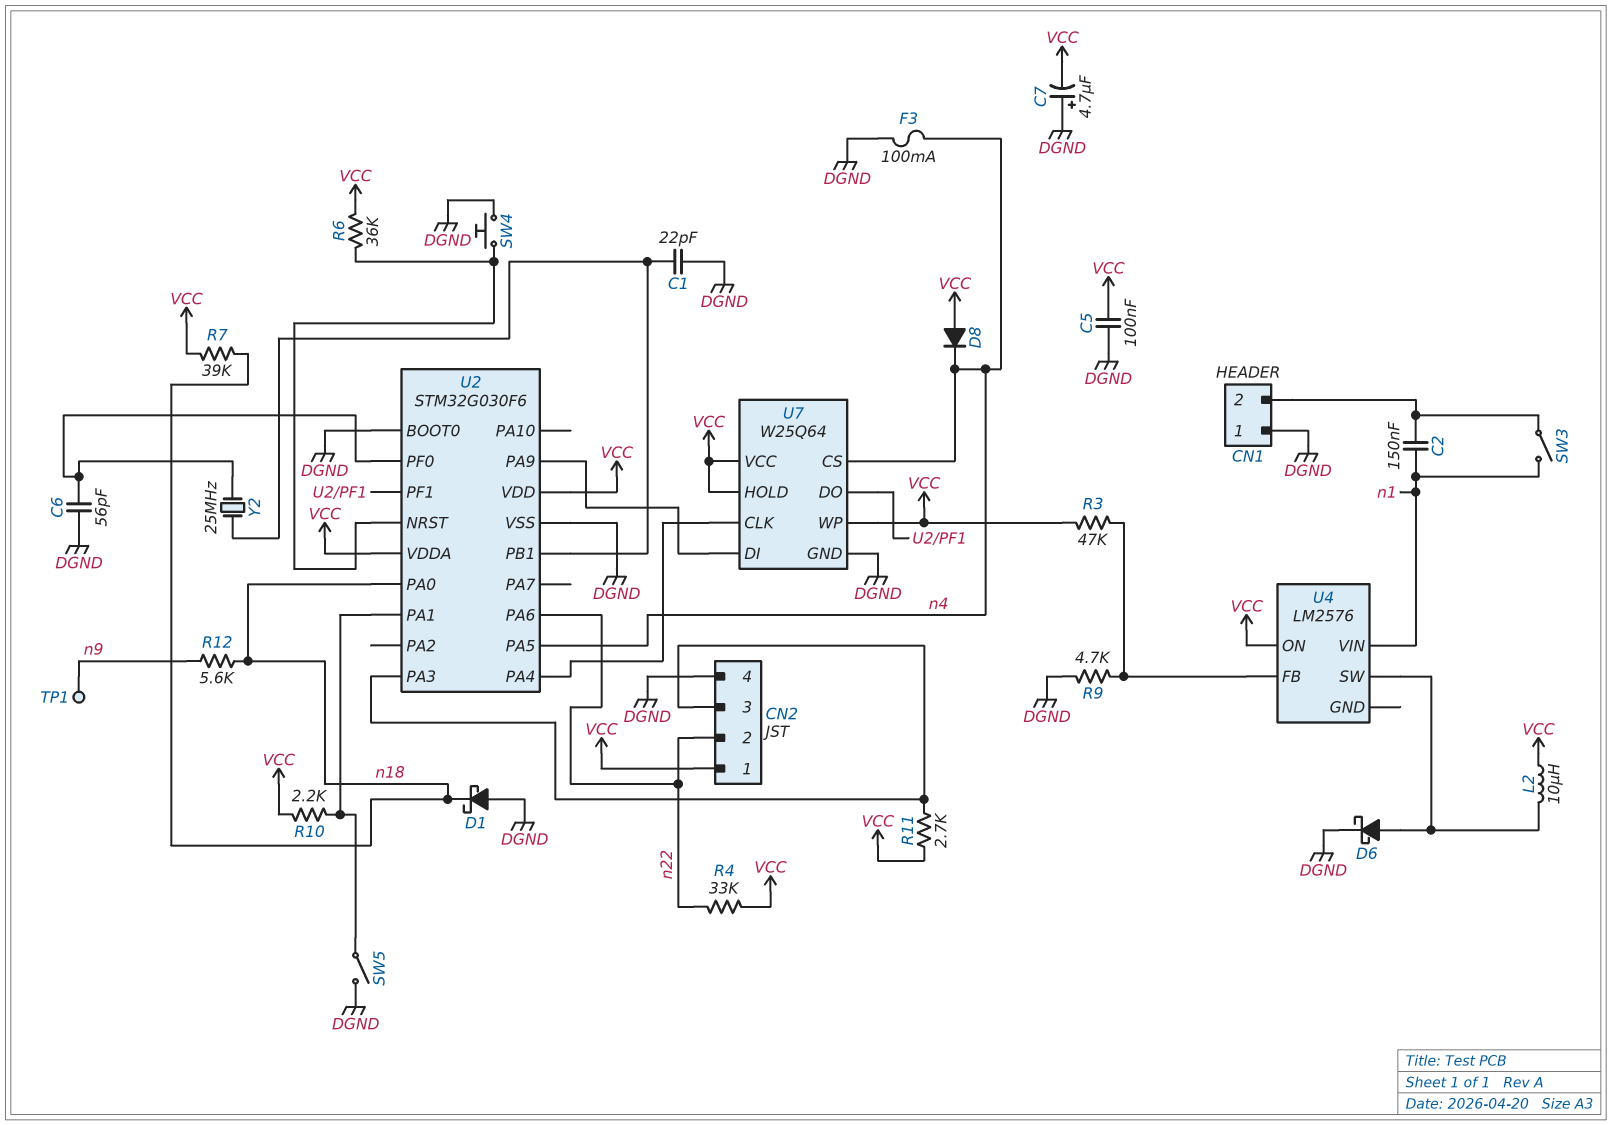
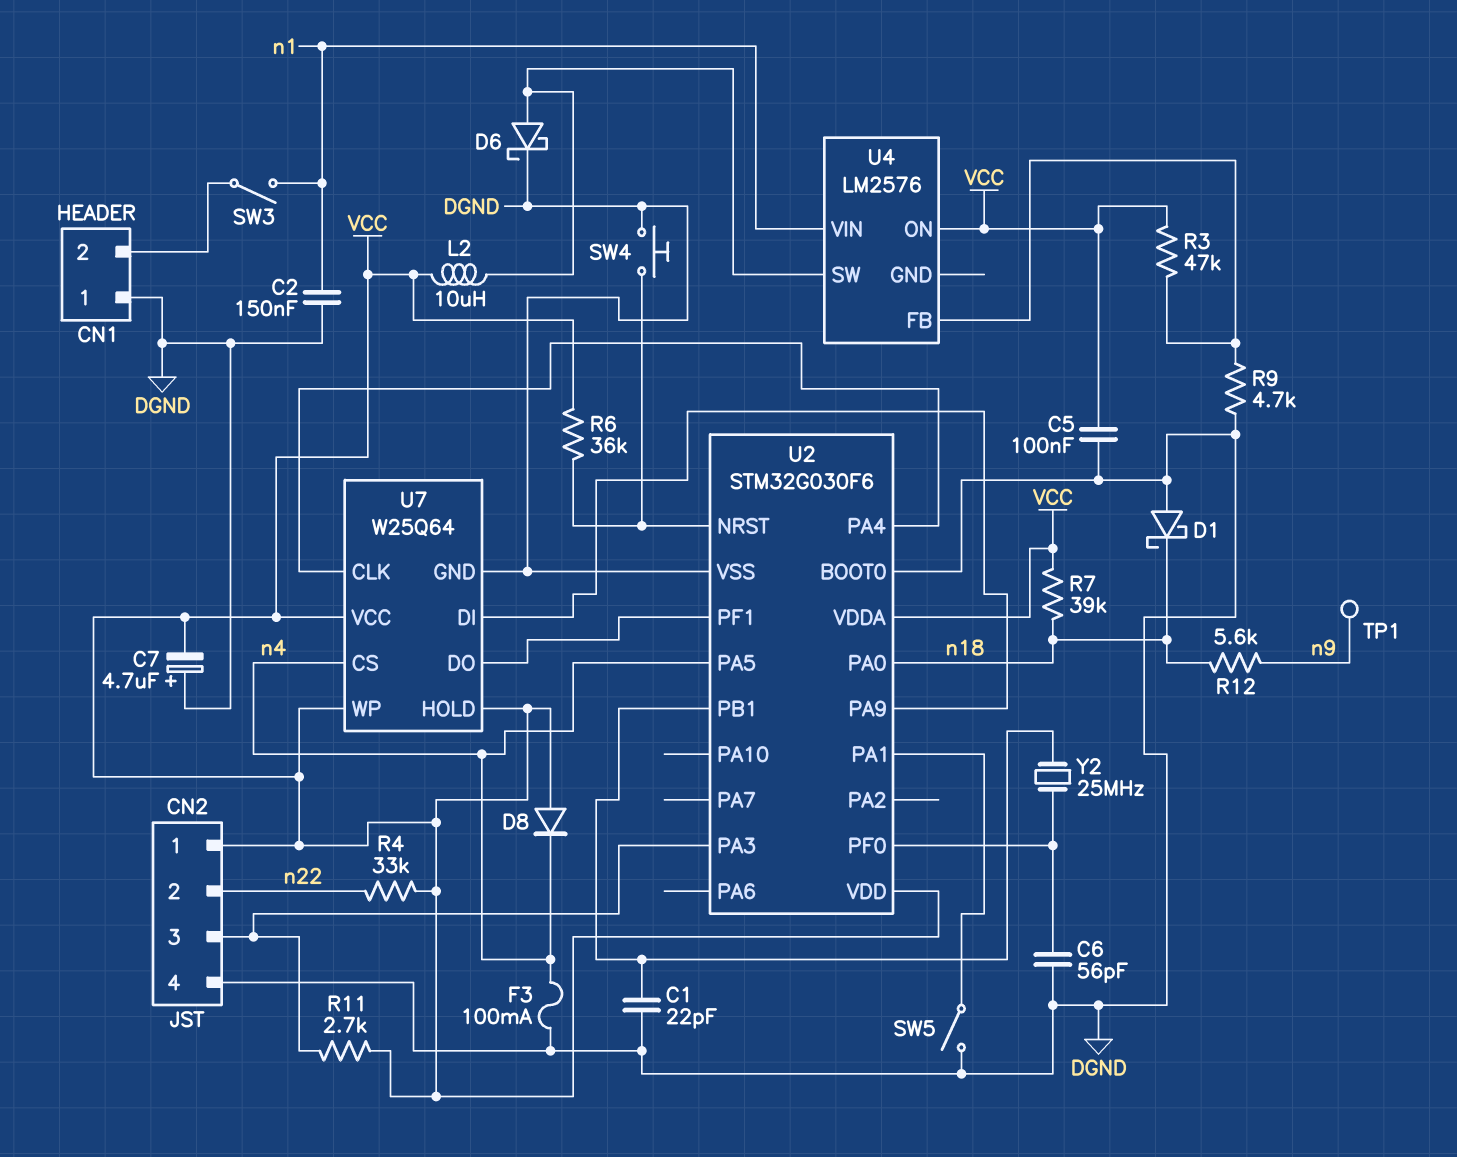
C2: 150nF (CN1/2, n1) -> 150nF (DGND, n1)
R10: 2.2k (U2/PA1, VCC) -> none
U2 pin PA6: n22 -> none

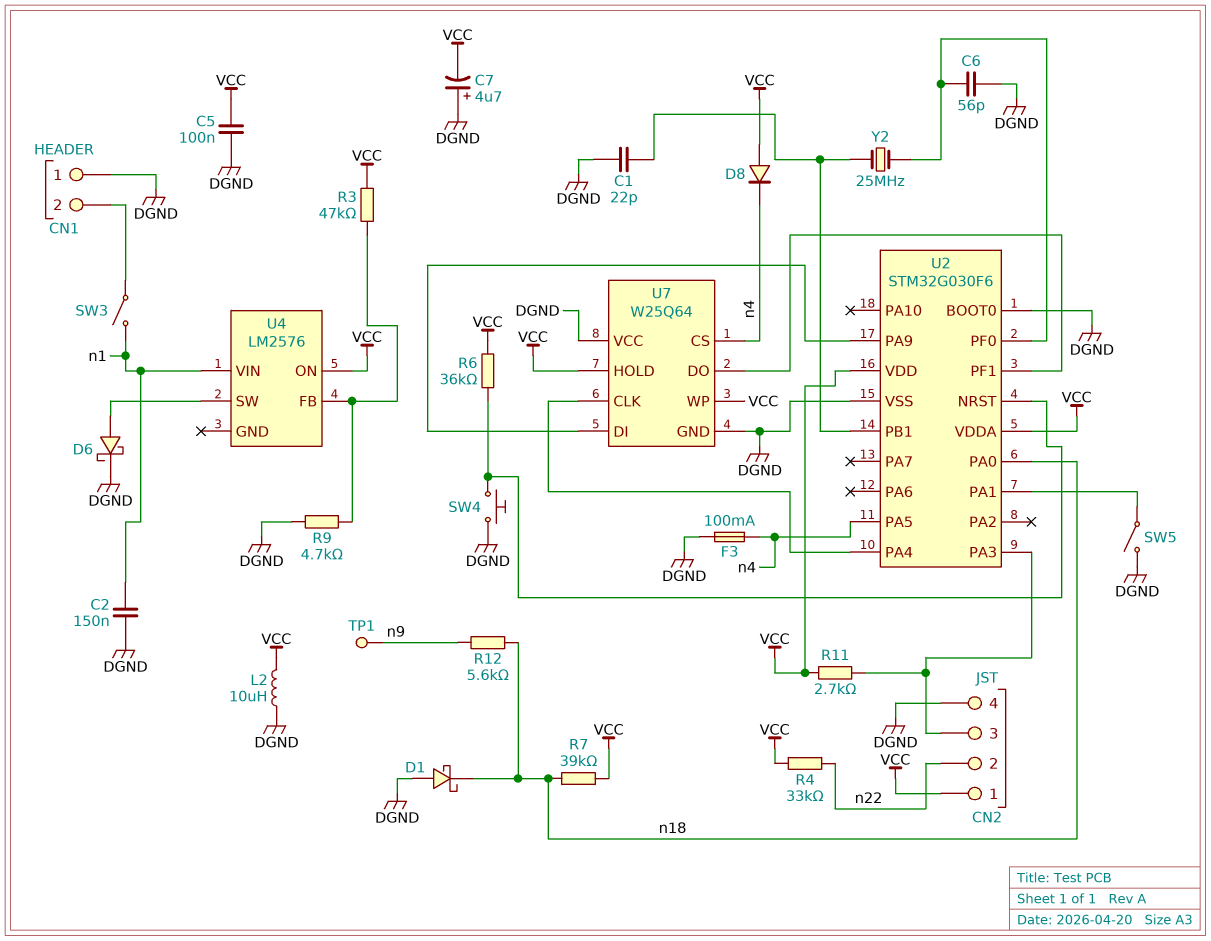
L2: 10uH (U4/SW, VCC) -> 10uH (DGND, VCC)
U7 pin VCC: VCC -> DGND

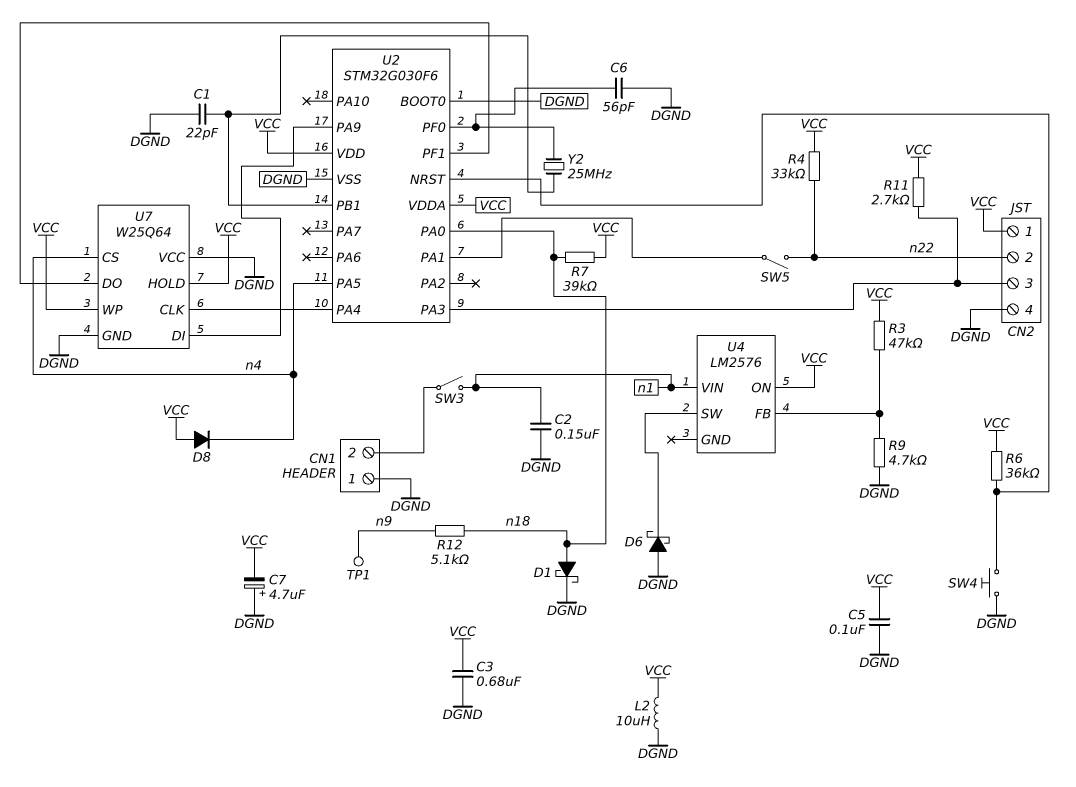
C3: none -> 680nF (DGND, VCC)
D1: schottky (A DGND, K n18) -> schottky (A n18, K DGND)
D6: schottky (A U4/SW, K DGND) -> schottky (A DGND, K U4/SW)
F3: 100mA (DGND, n4) -> none
R12: 5.6k (n9, n18) -> 5.1k (n9, n18)
SW5: switch (DGND, U2/PA1) -> switch (U2/PA1, n22)

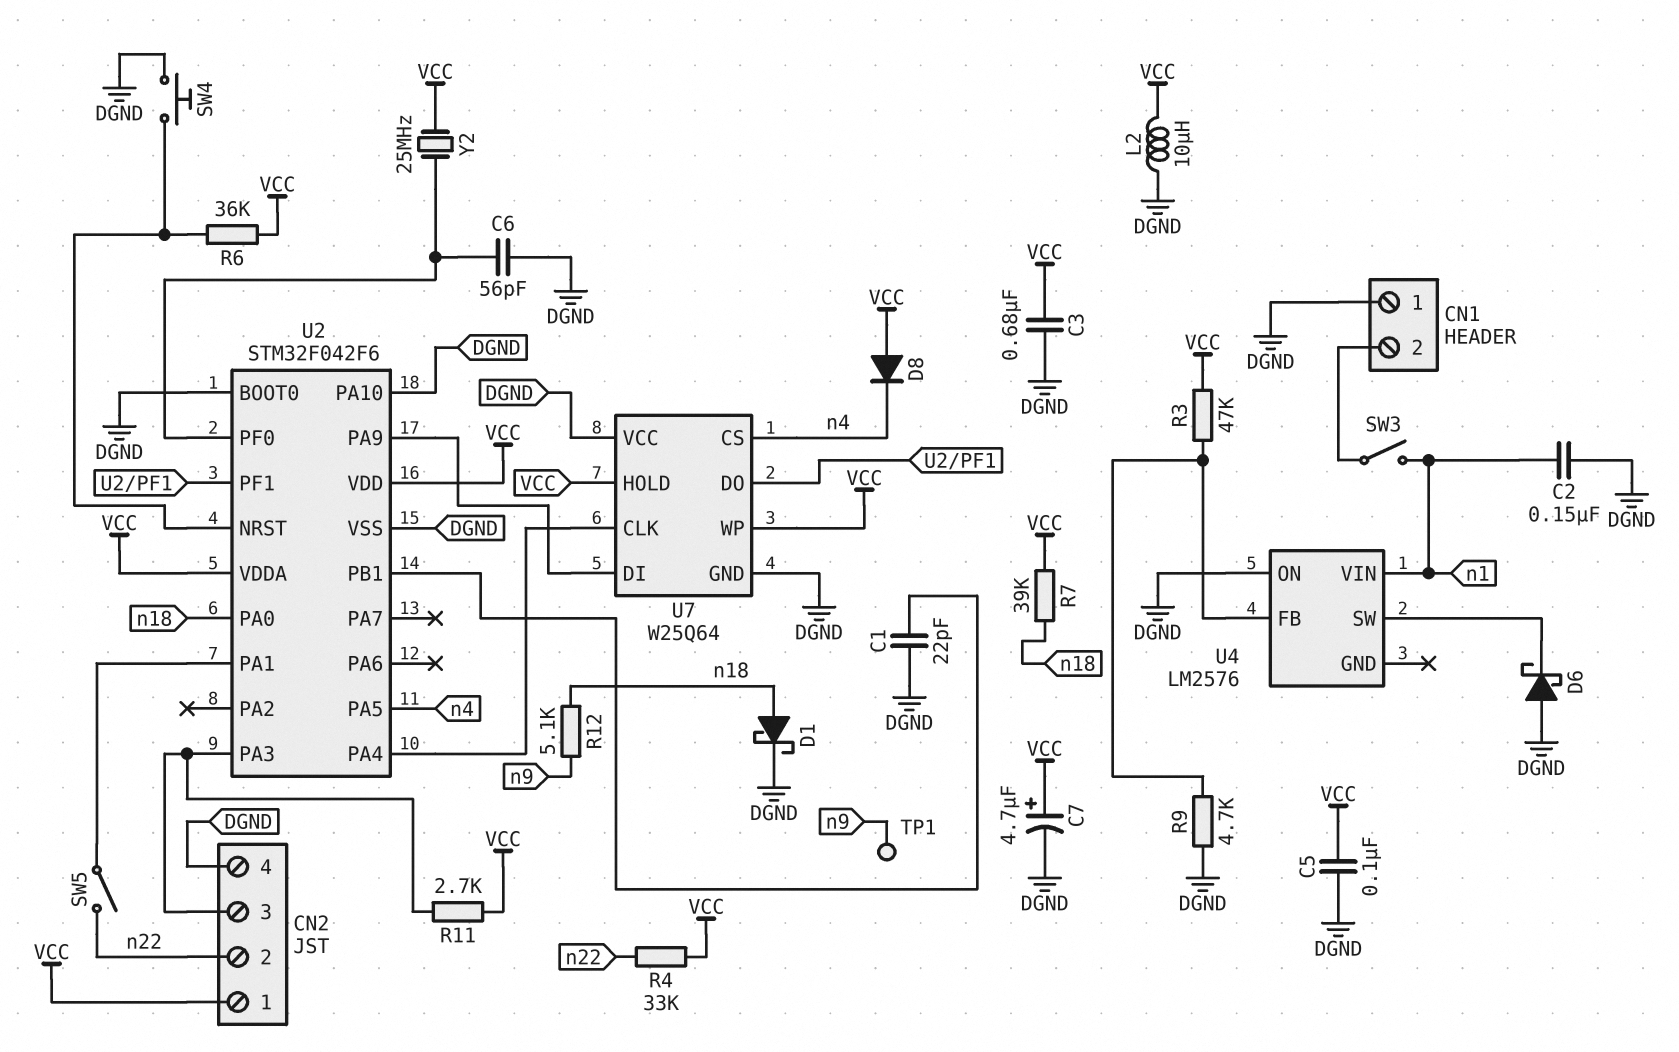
C7: 4.7uF (plus DGND, minus VCC) -> 4.7uF (plus VCC, minus DGND)
U2: STM32G030F6 -> STM32F042F6
U2 pin PA10: none -> DGND
U4 pin ON: VCC -> DGND
Y2: 25MHz (U2/PB1, U2/PF0) -> 25MHz (U2/PF0, VCC)

